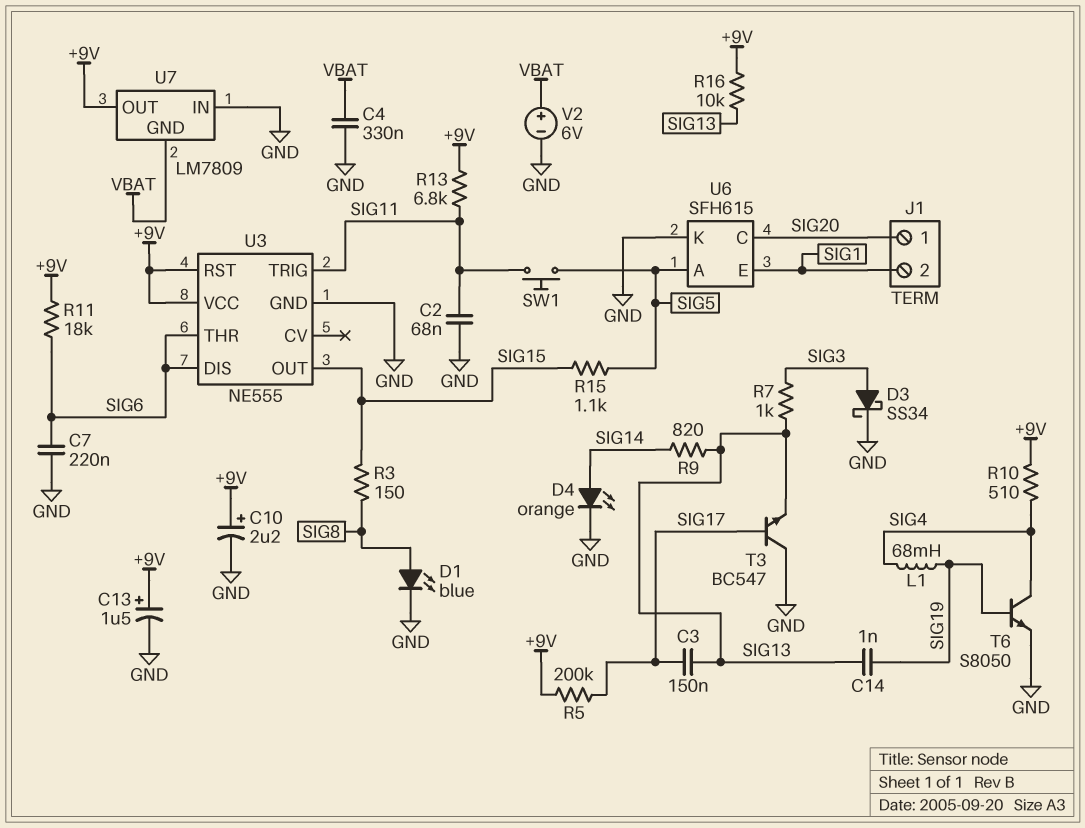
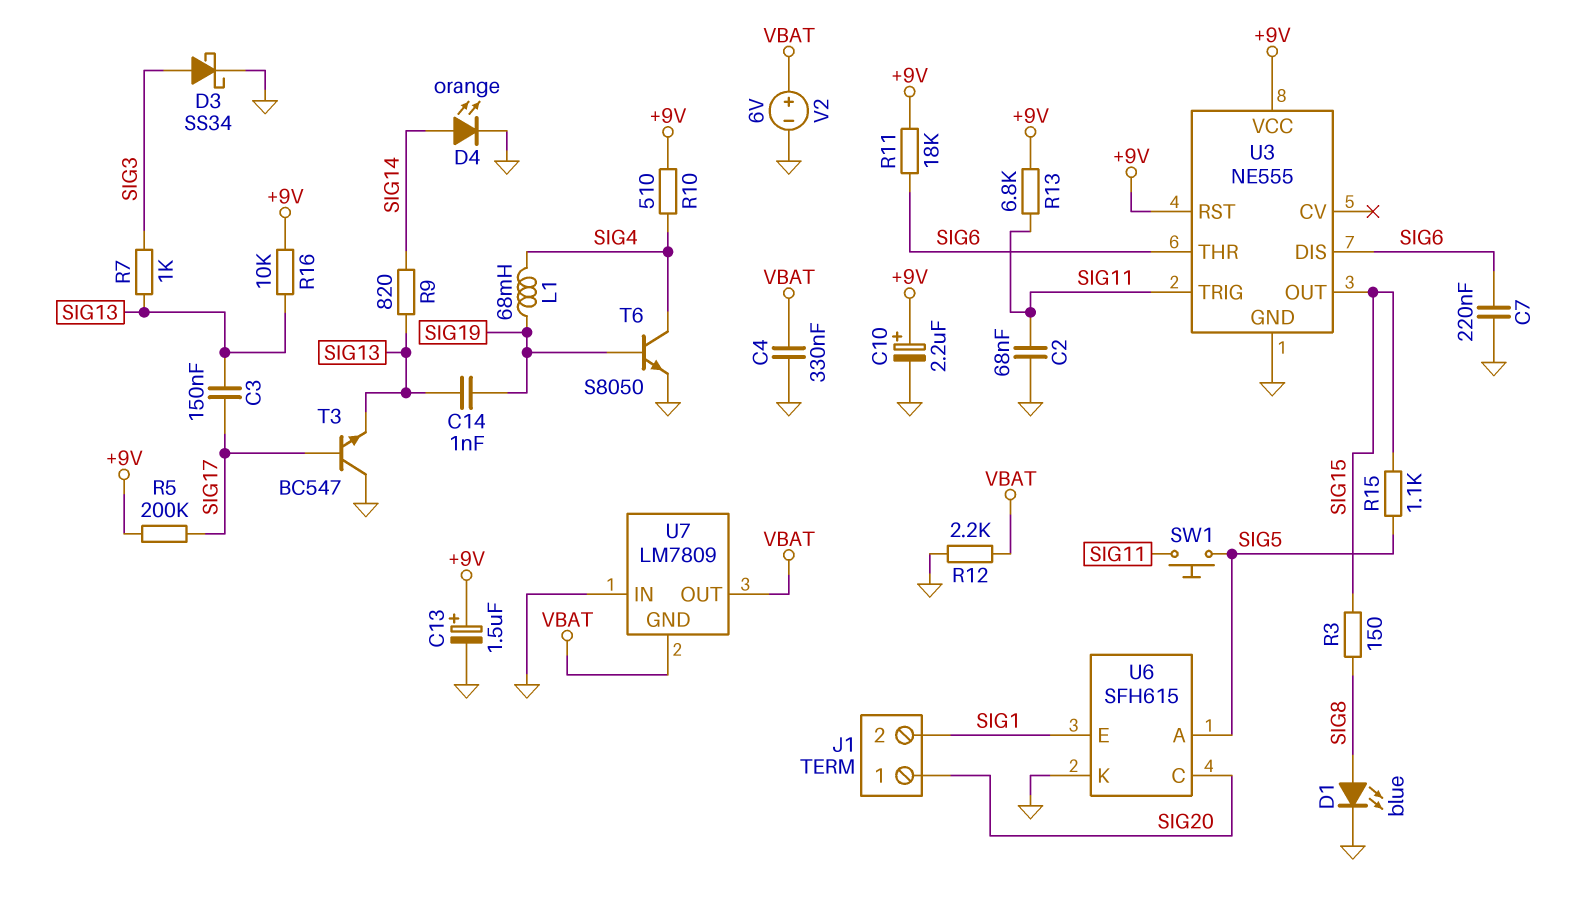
R12: none -> 2.2k (GND, VBAT)
U7 pin OUT: +9V -> VBAT

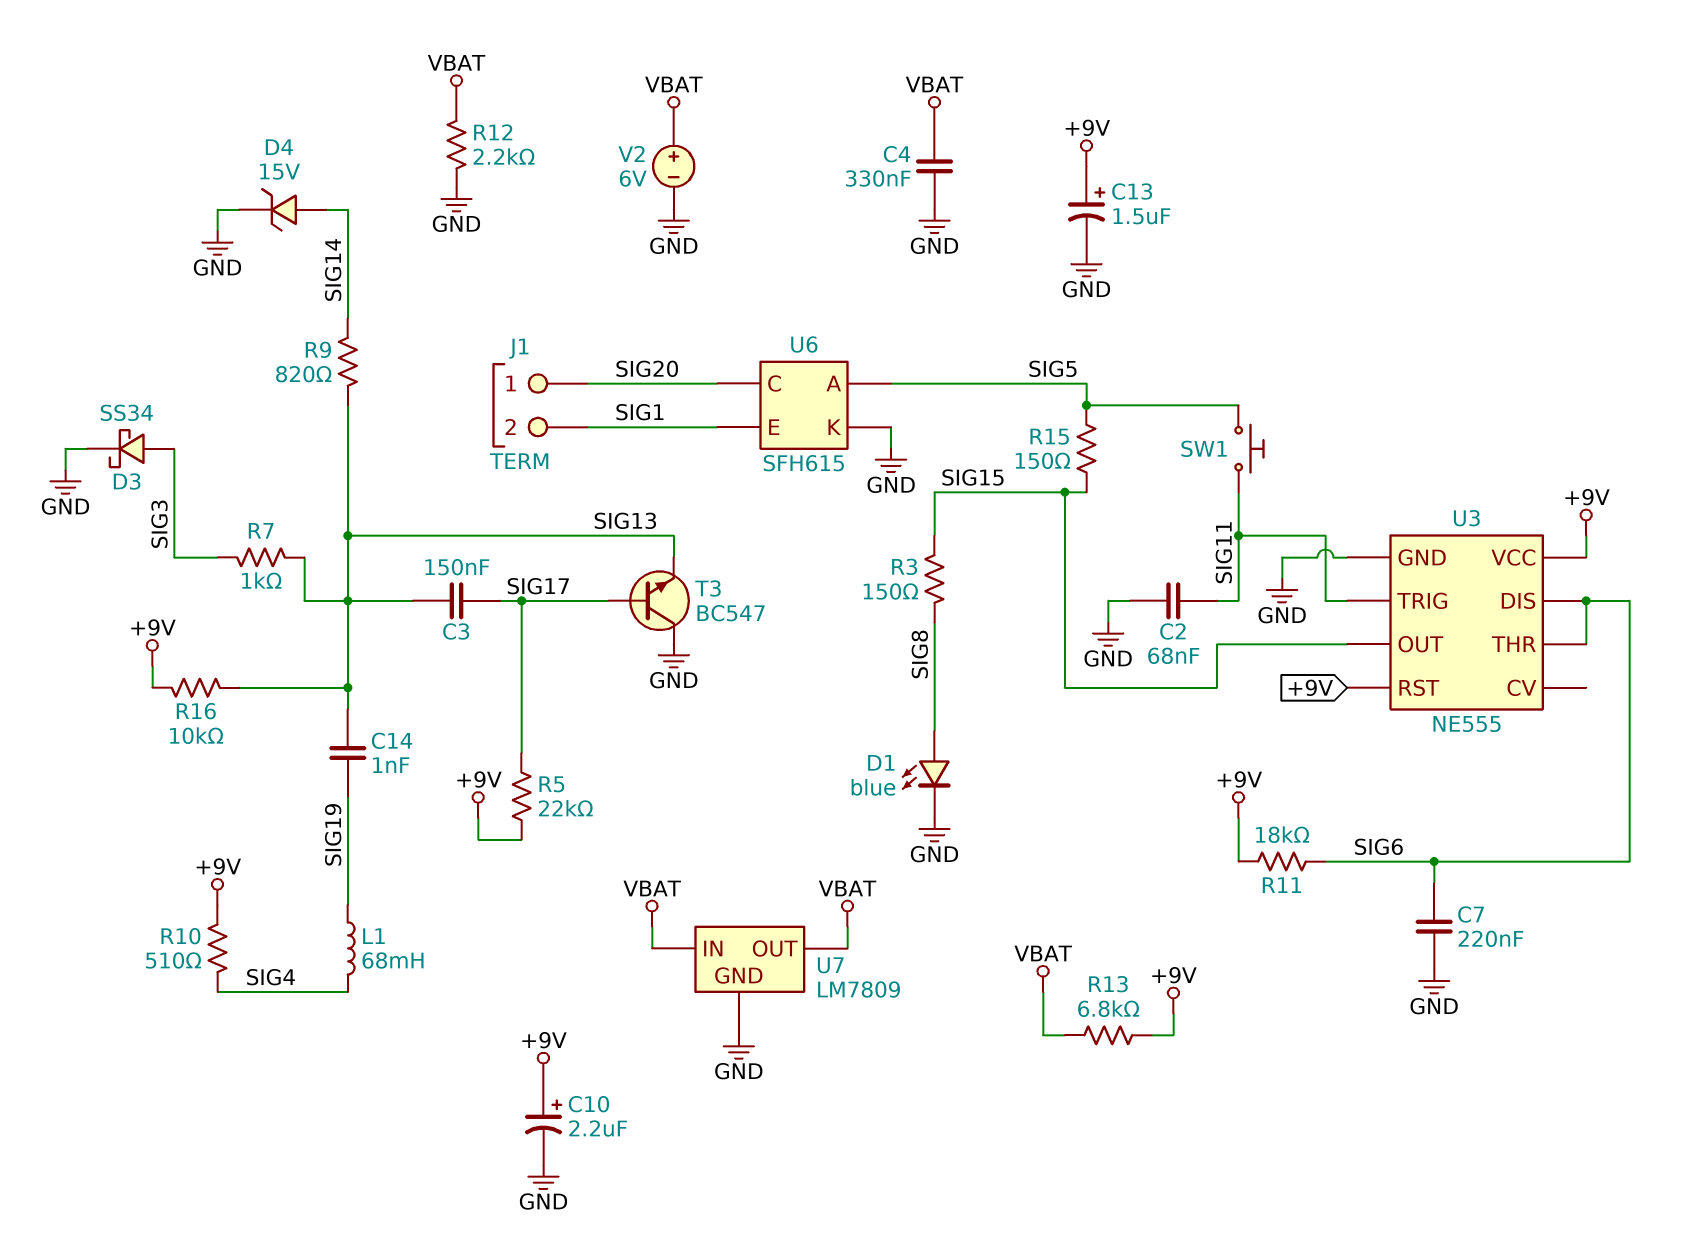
D4: LED orange (A SIG14, K GND) -> zener 15V (A SIG14, K GND)
R5: 200k (+9V, SIG17) -> 22k (+9V, SIG17)
R13: 6.8k (+9V, SIG11) -> 6.8k (+9V, VBAT)
R15: 1.1k (SIG5, SIG15) -> 150 (SIG5, SIG15)
T6: NPN S8050 (B SIG19, C SIG4, E GND) -> none
U7 pin GND: VBAT -> GND
U7 pin IN: GND -> VBAT

